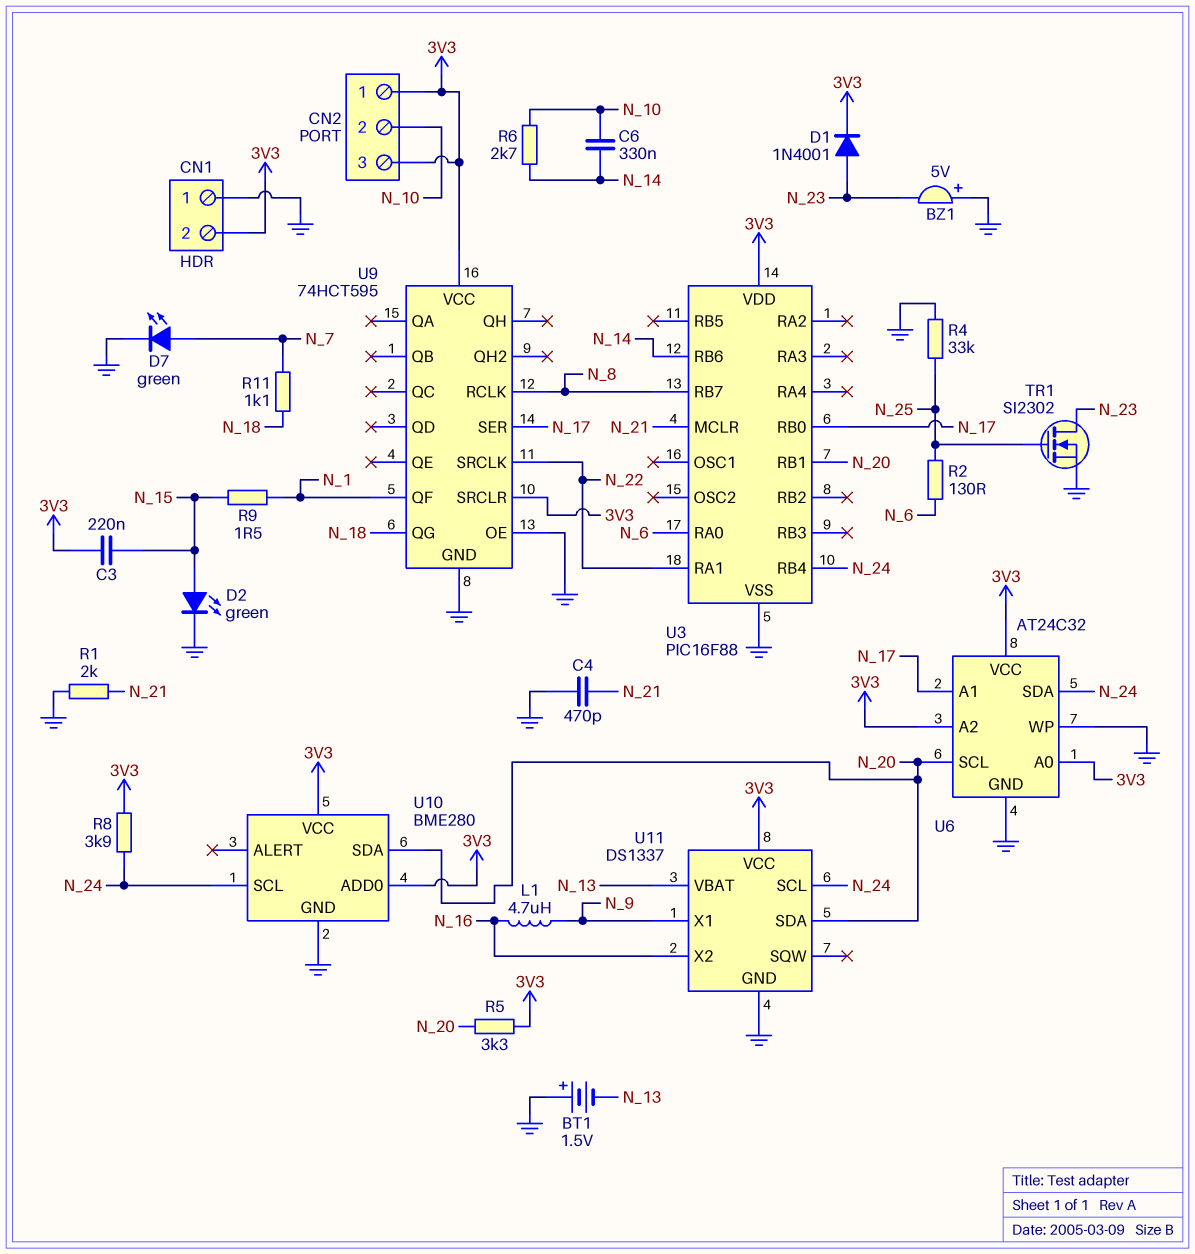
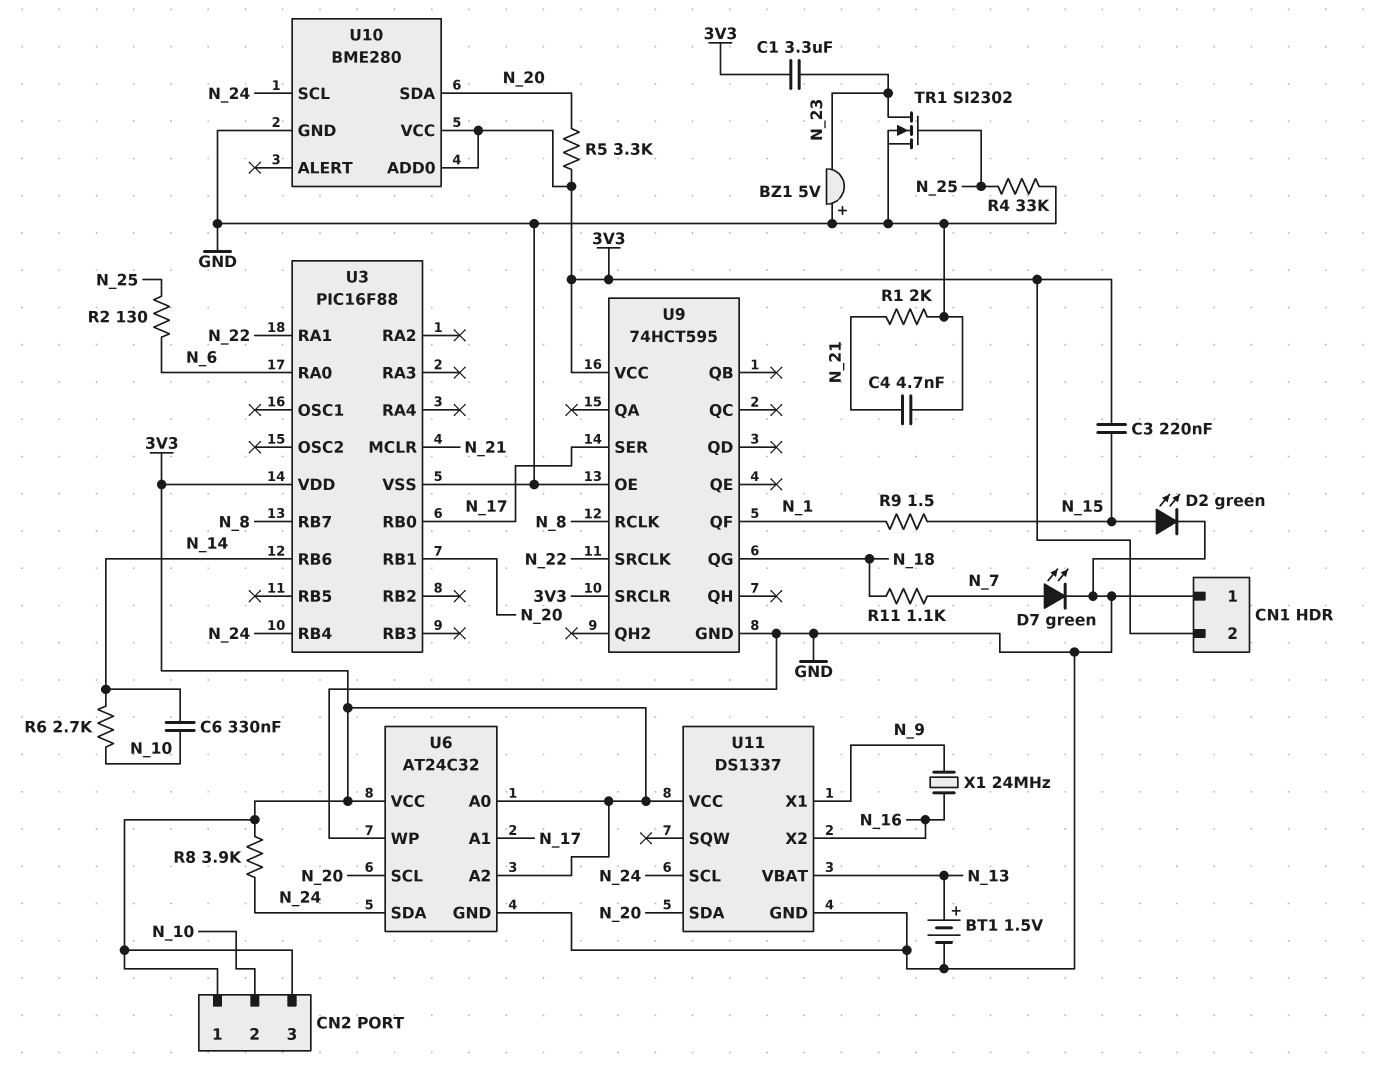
BT1: 1.5V (plus GND, minus N_13) -> 1.5V (plus N_13, minus GND)
C1: none -> 3.3uF (3V3, N_23)
C4: 470pF (GND, N_21) -> 4.7nF (GND, N_21)
D1: diode 1N4001 (A N_23, K 3V3) -> none
L1: 4.7uH (N_9, N_16) -> none
X1: none -> 24MHz (N_9, N_16)

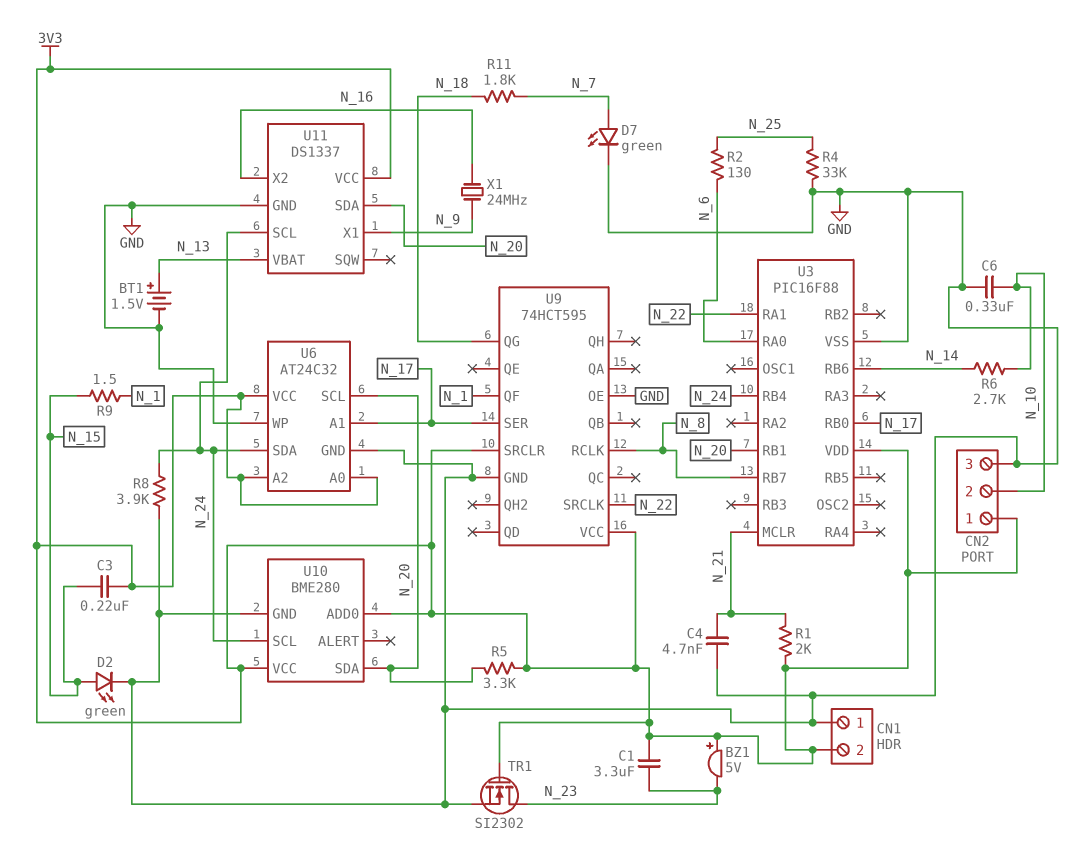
BZ1: buzzer 5V (plus GND, minus N_23) -> buzzer 5V (plus 3V3, minus N_23)
C6: 330nF (N_10, N_14) -> 330nF (GND, N_10)
CN2 pin 3: 3V3 -> GND
R1: 2k (GND, N_21) -> 2k (3V3, N_21)
R8: 3.9k (3V3, N_24) -> 3.9k (GND, N_24)
R11: 1.1k (N_7, N_18) -> 1.8k (N_7, N_18)
TR1: NMOS SI2302 (G N_25, D N_23, S GND) -> NMOS SI2302 (G 3V3, D N_23, S GND)

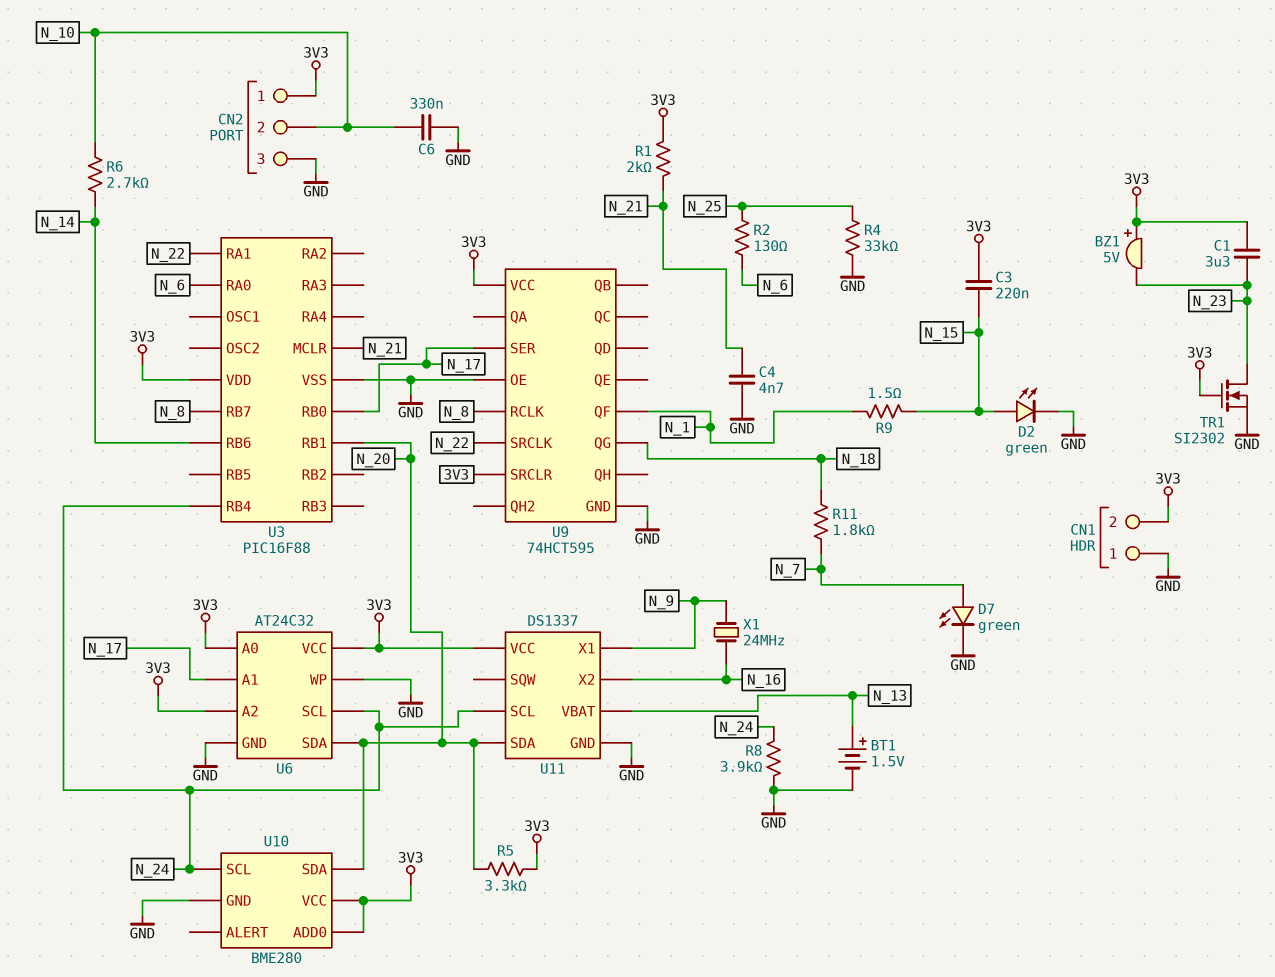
U6 pin SCL: N_20 -> N_24
U6 pin SDA: N_24 -> N_20

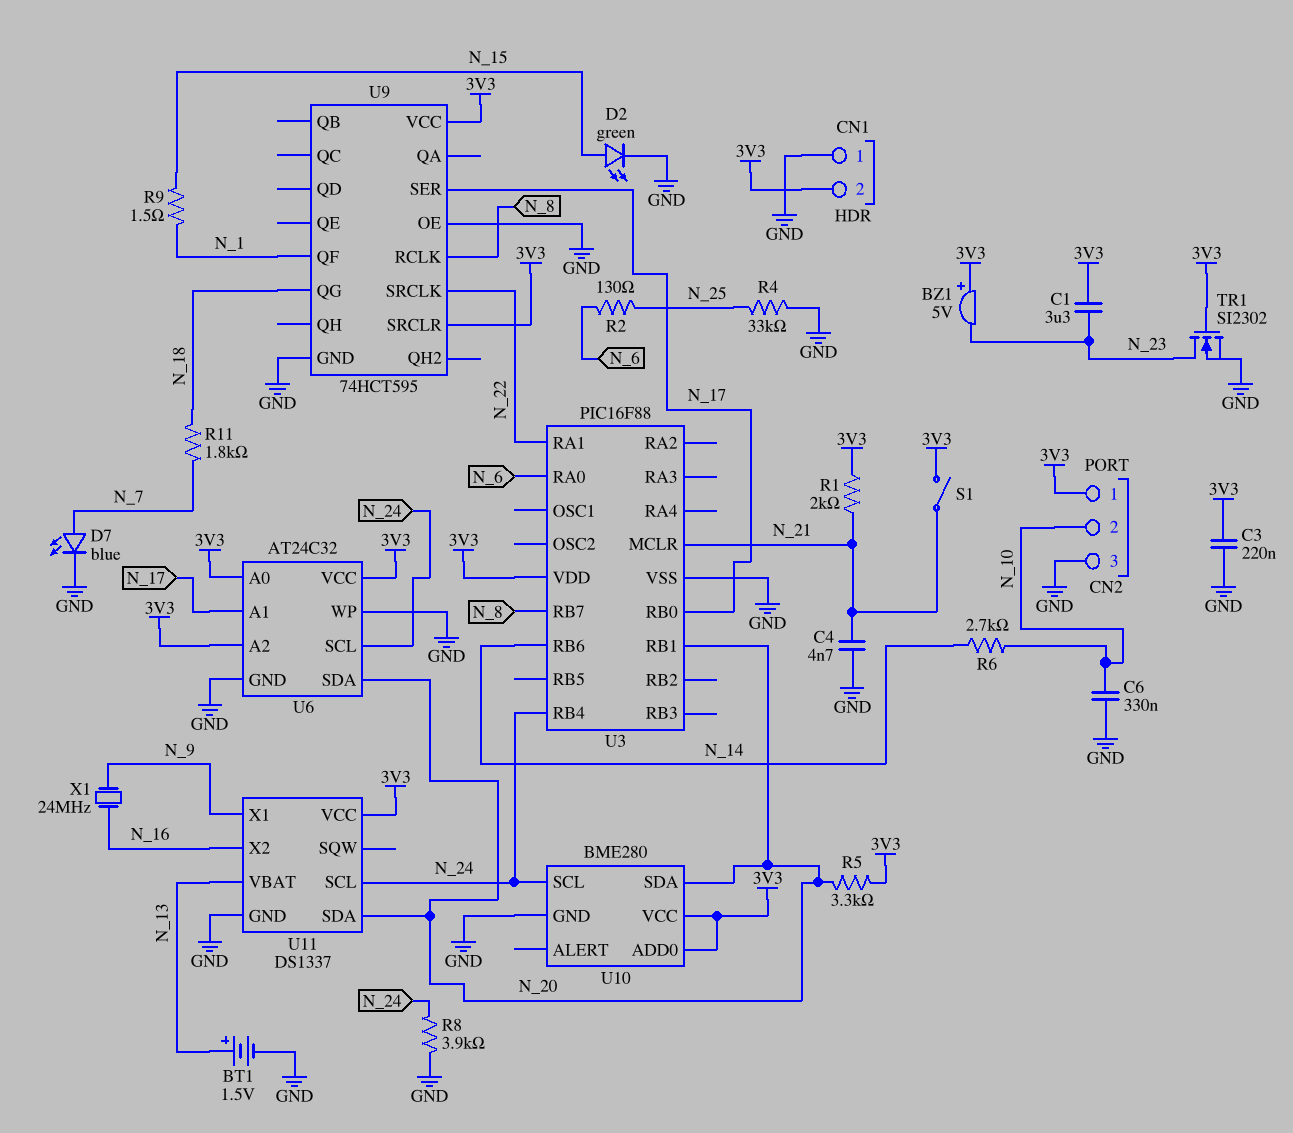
C3: 220nF (3V3, N_15) -> 220nF (3V3, GND)
D7: LED green (A N_7, K GND) -> LED blue (A N_7, K GND)
S1: none -> switch (3V3, N_21)

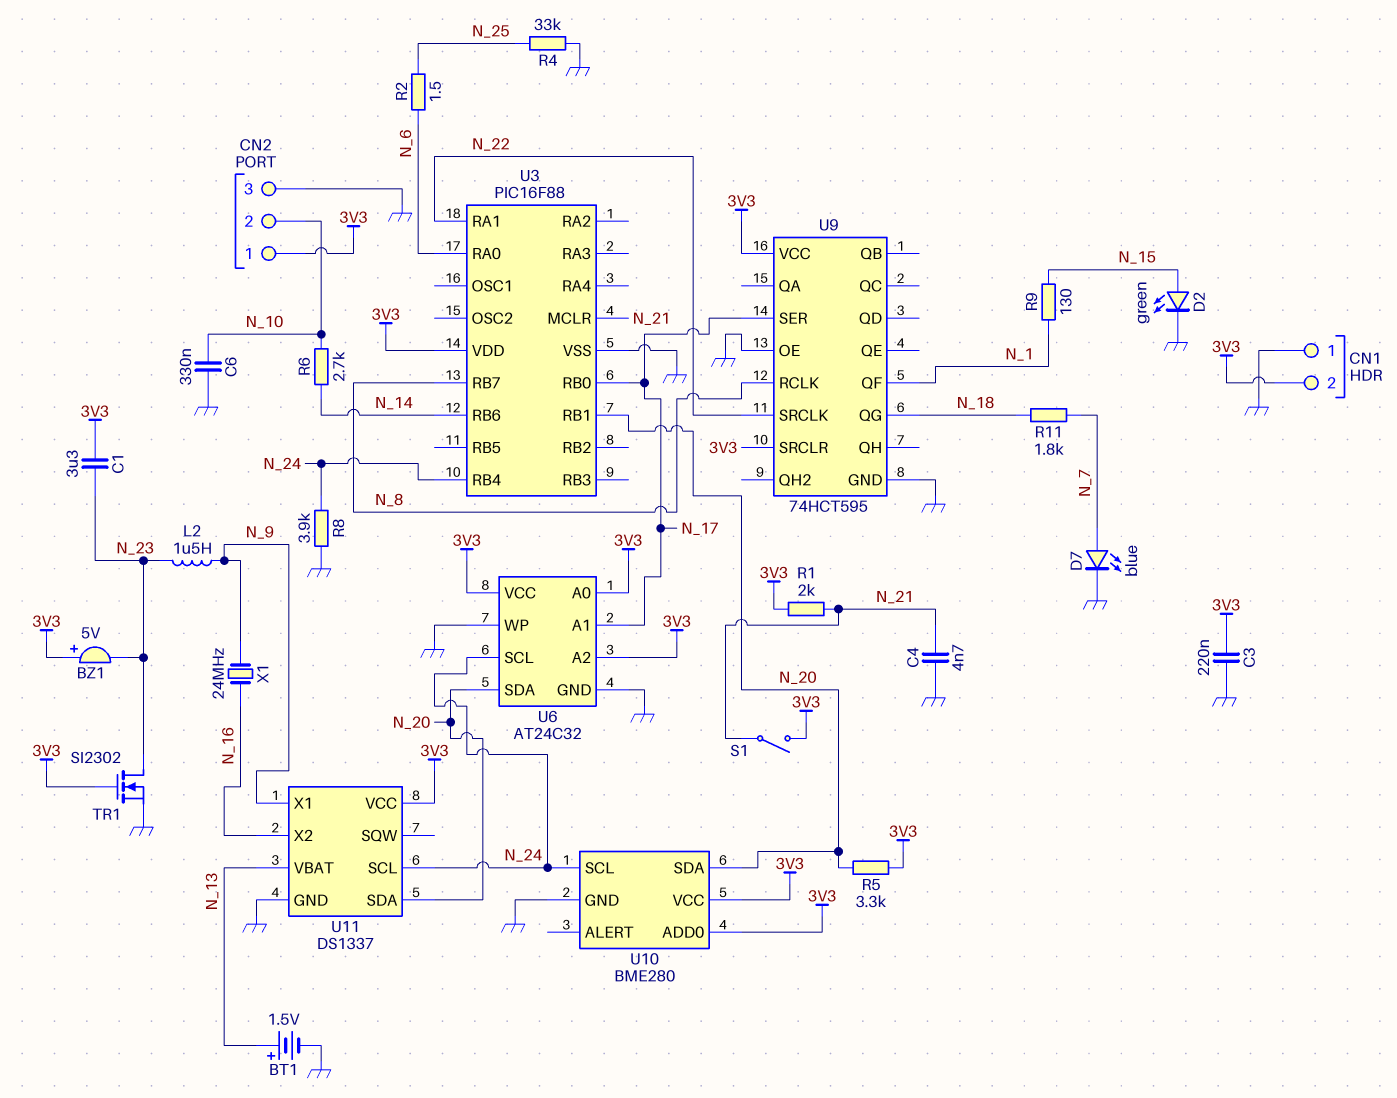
L2: none -> 1.5uH (N_9, N_23)
R2: 130 (N_6, N_25) -> 1.5 (N_6, N_25)
R9: 1.5 (N_1, N_15) -> 130 (N_1, N_15)

